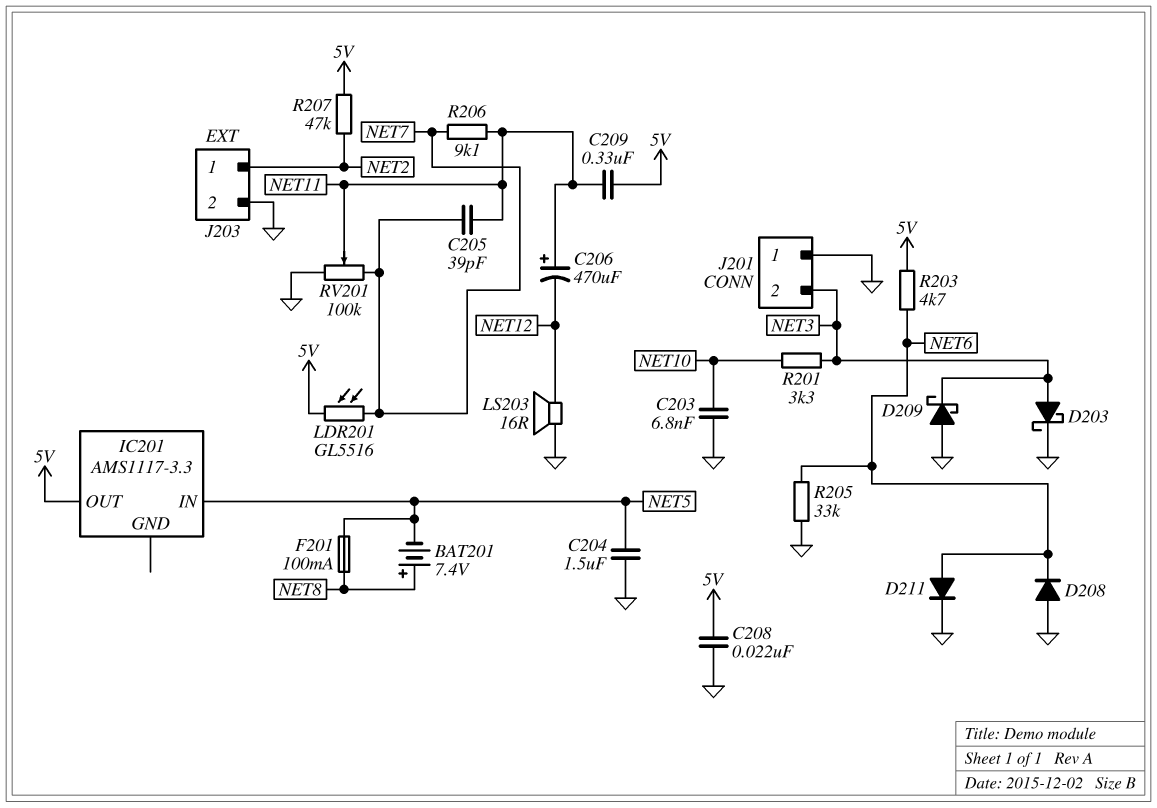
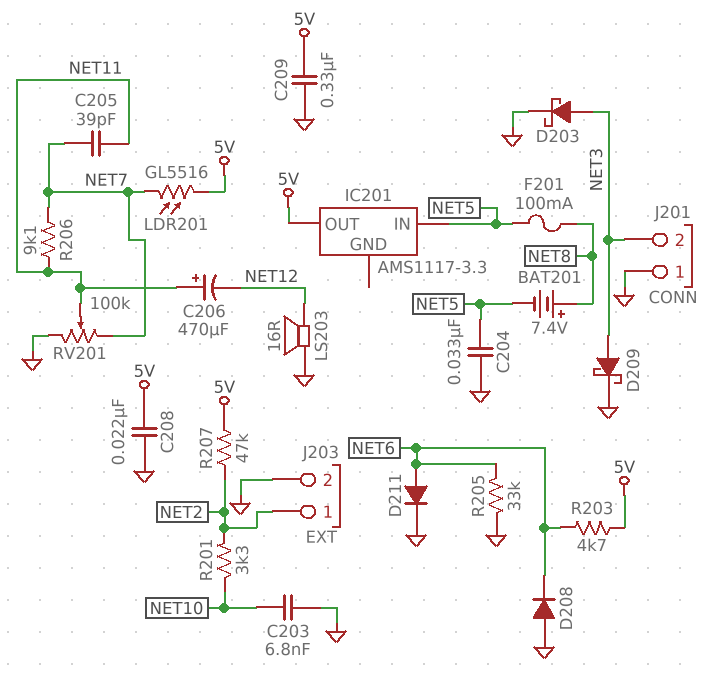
C204: 1.5uF (GND, NET5) -> 33nF (GND, NET5)
C209: 330nF (5V, NET11) -> 330nF (5V, GND)
D209: schottky (A GND, K NET3) -> schottky (A NET3, K GND)
R201: 3.3k (NET3, NET10) -> 3.3k (NET2, NET10)

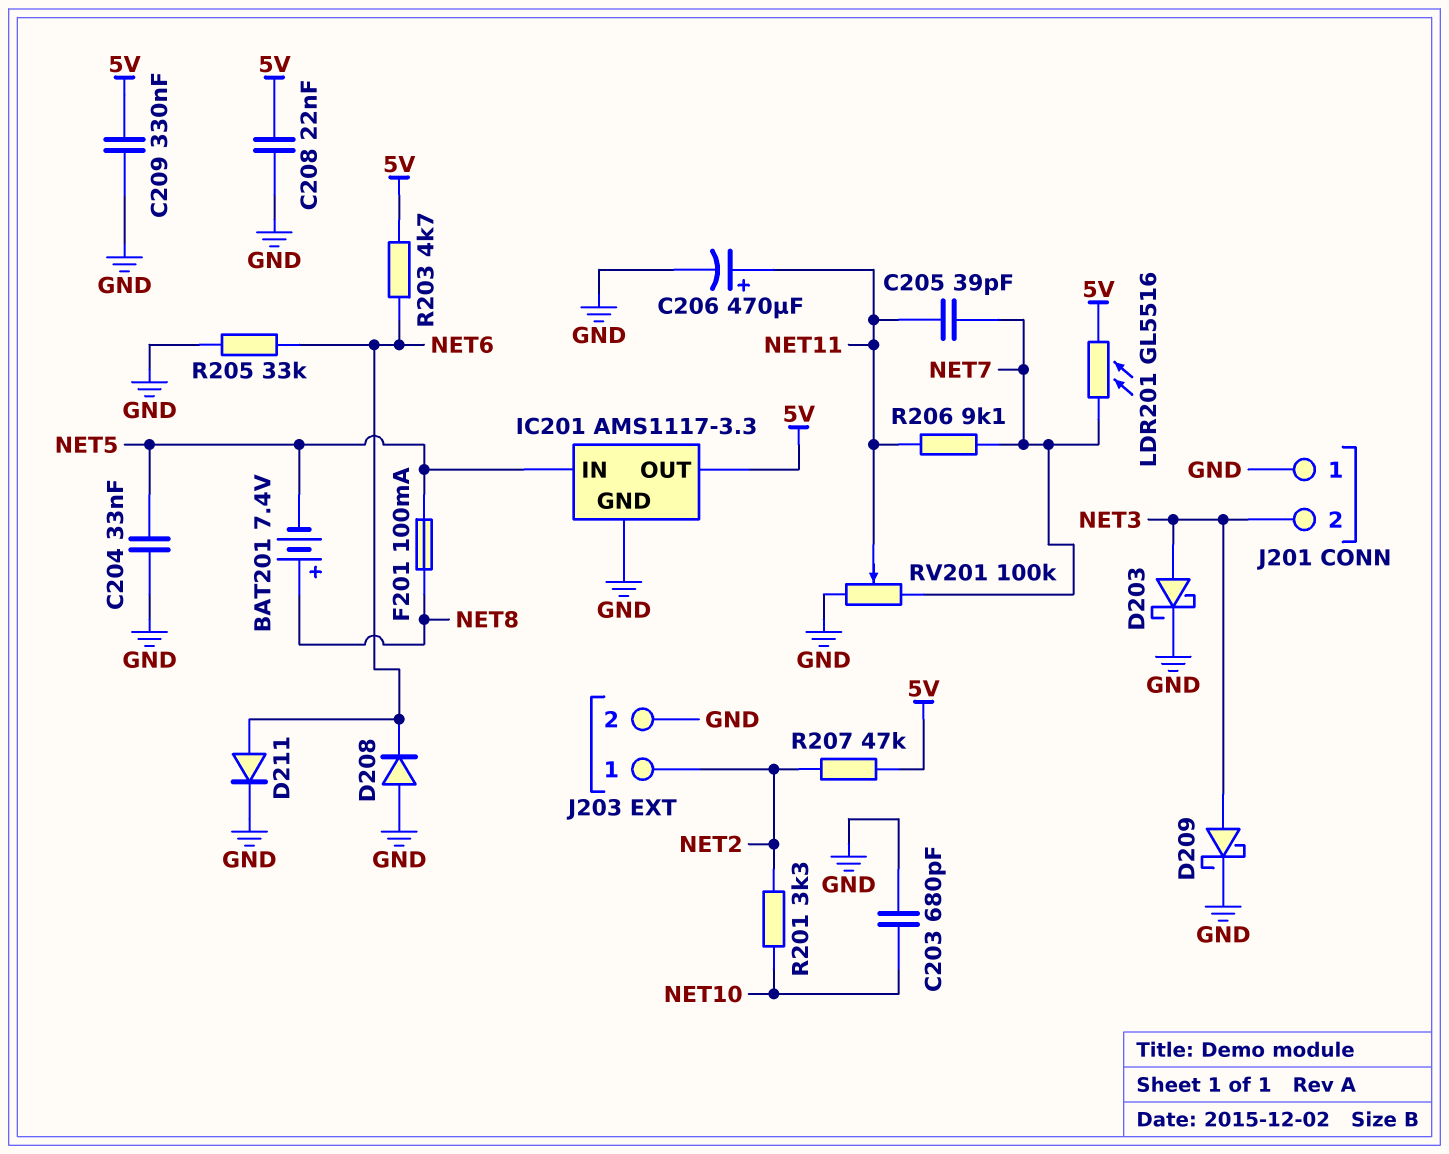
C203: 6.8nF (GND, NET10) -> 680pF (GND, NET10)
C206: 470uF (plus NET11, minus NET12) -> 470uF (plus NET11, minus GND)
IC201 pin GND: none -> GND
LS203: speaker 16R (GND, NET12) -> none

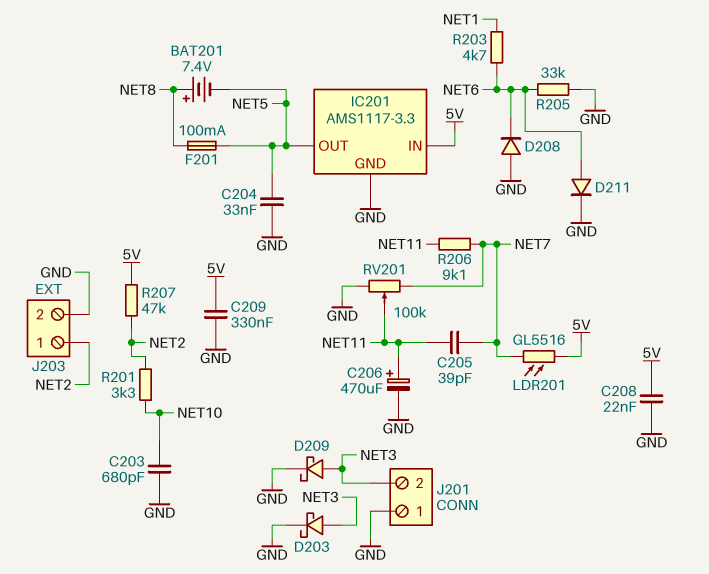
IC201 pin IN: NET5 -> 5V
IC201 pin OUT: 5V -> NET5
R203: 4.7k (5V, NET6) -> 4.7k (NET1, NET6)

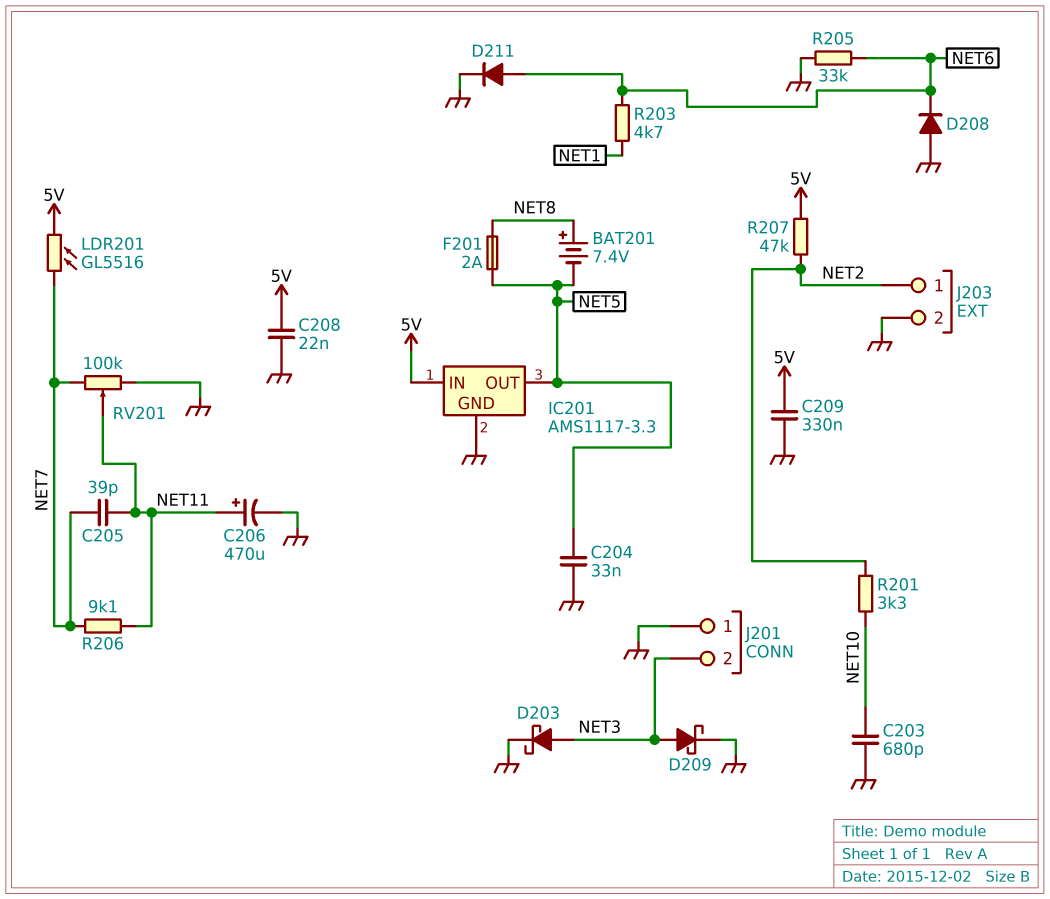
F201: 100mA (NET5, NET8) -> 2A (NET5, NET8)

